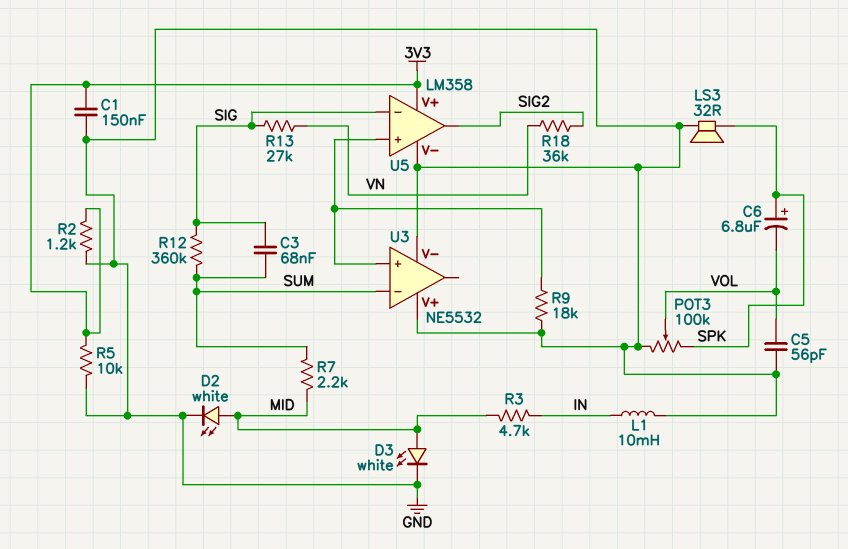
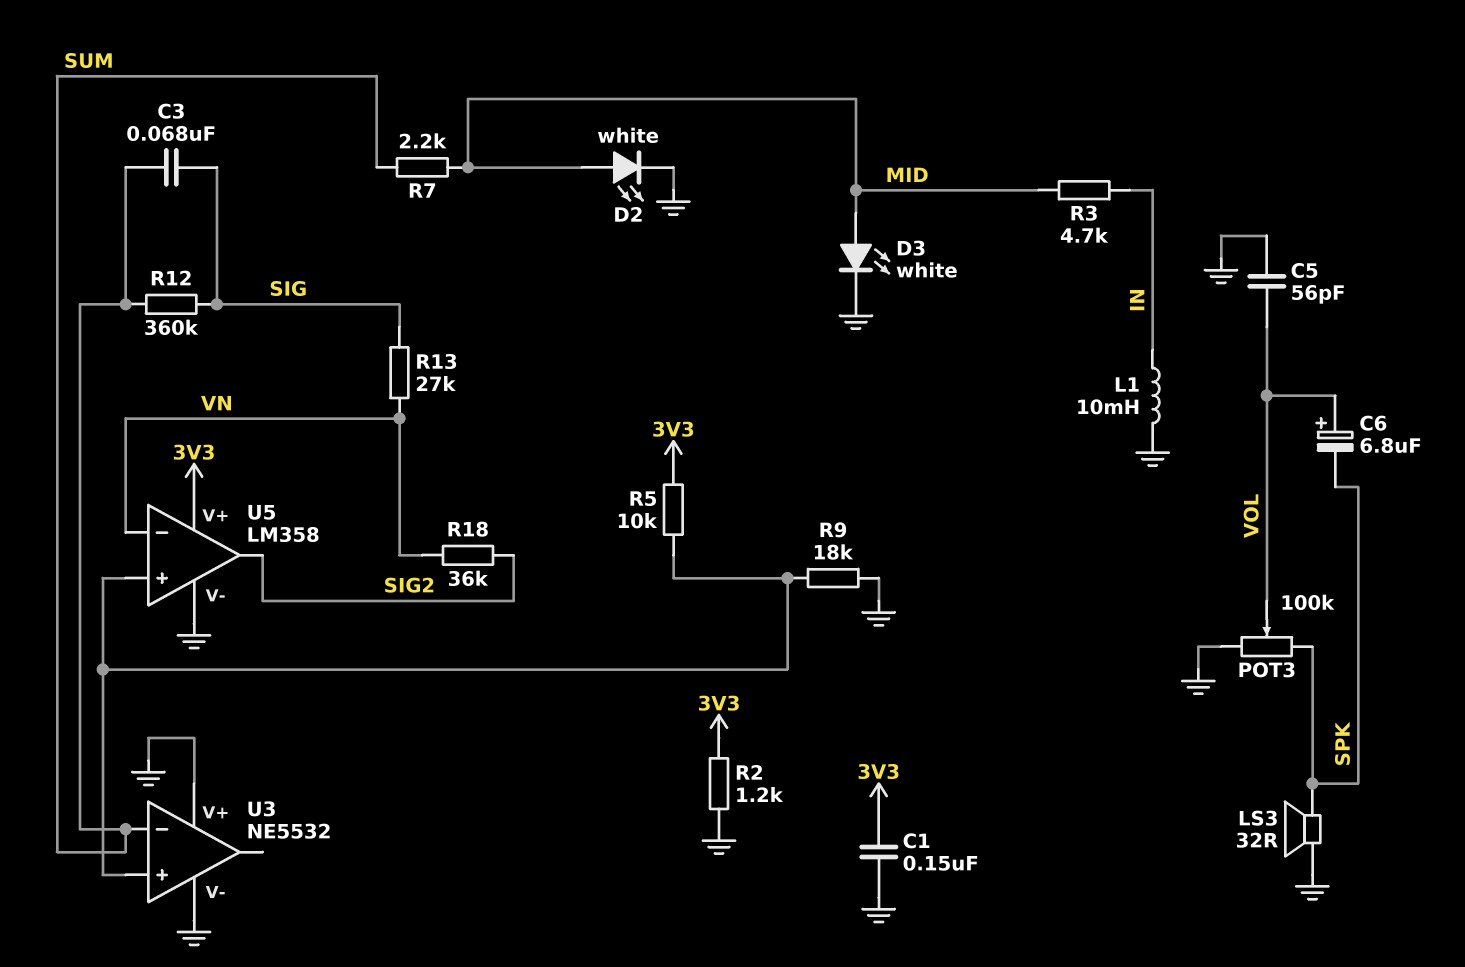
C6: 6.8uF (plus SPK, minus VOL) -> 6.8uF (plus VOL, minus SPK)
R5: 10k (3V3, GND) -> 10k (3V3, U3/in+)
U5 pin in-: SIG -> VN

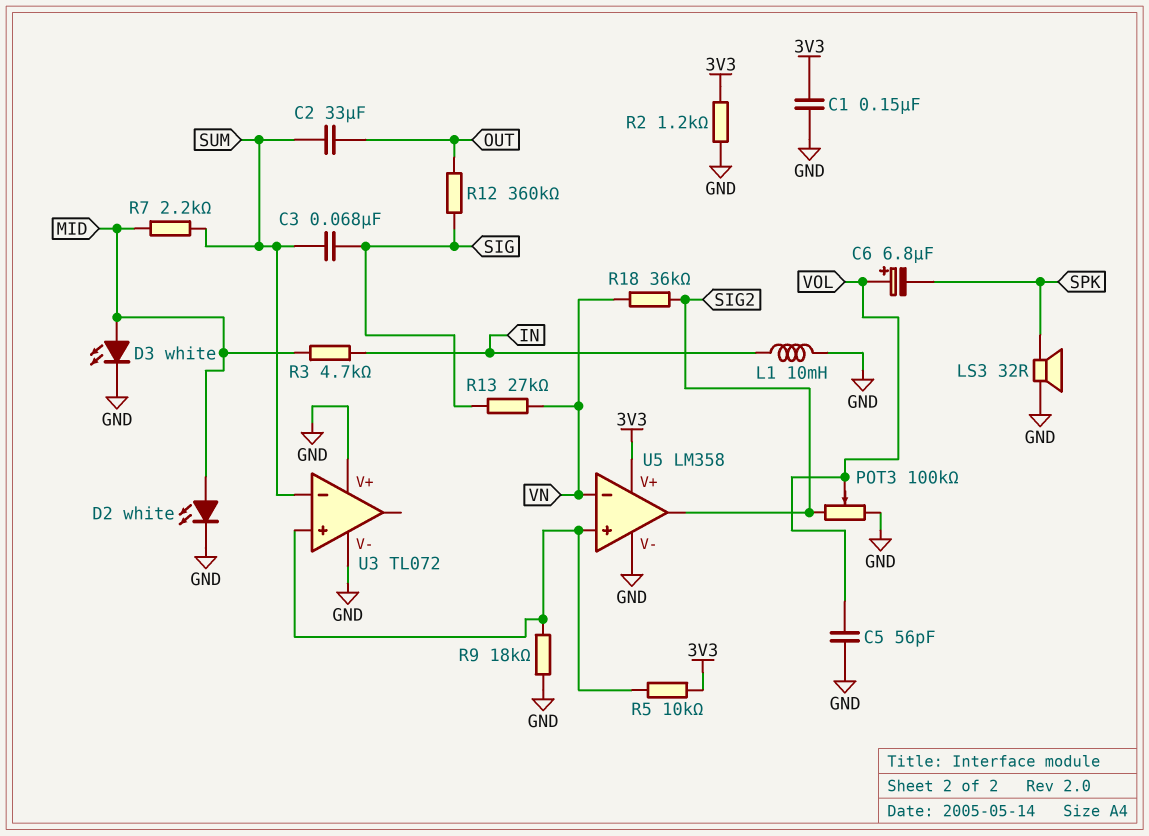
C2: none -> 33uF (OUT, SUM)
POT3: 100k (GND, SPK, wiper VOL) -> 100k (GND, SIG2, wiper VOL)
R12: 360k (SIG, SUM) -> 360k (OUT, SIG)
U3: NE5532 -> TL072

